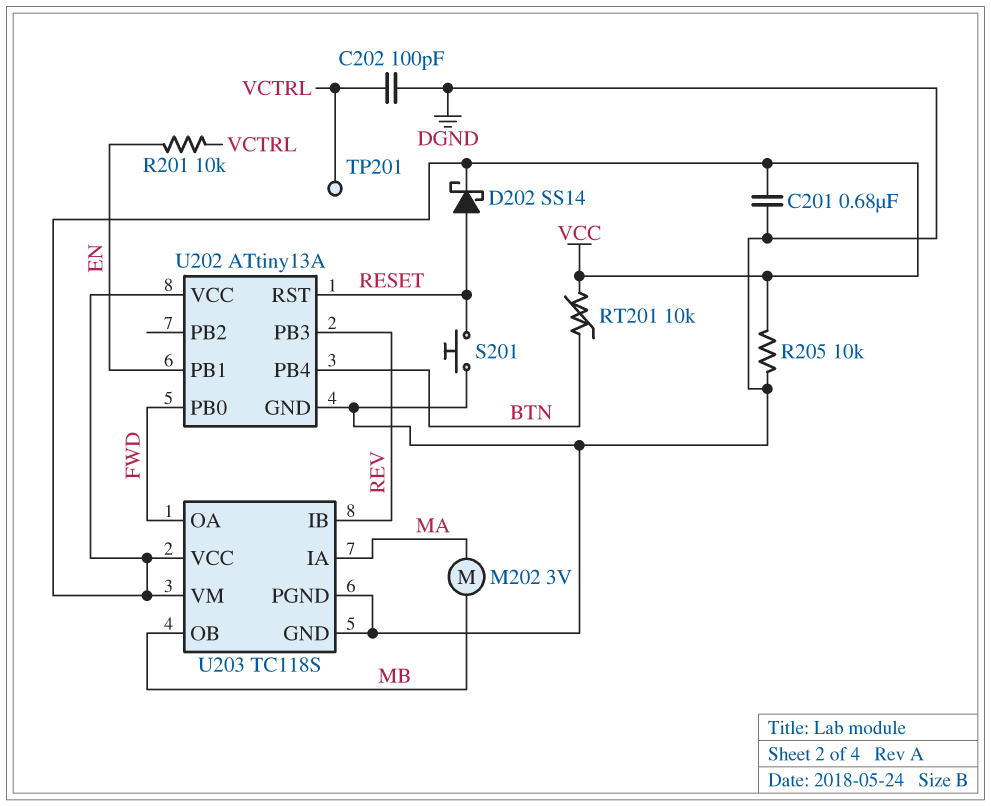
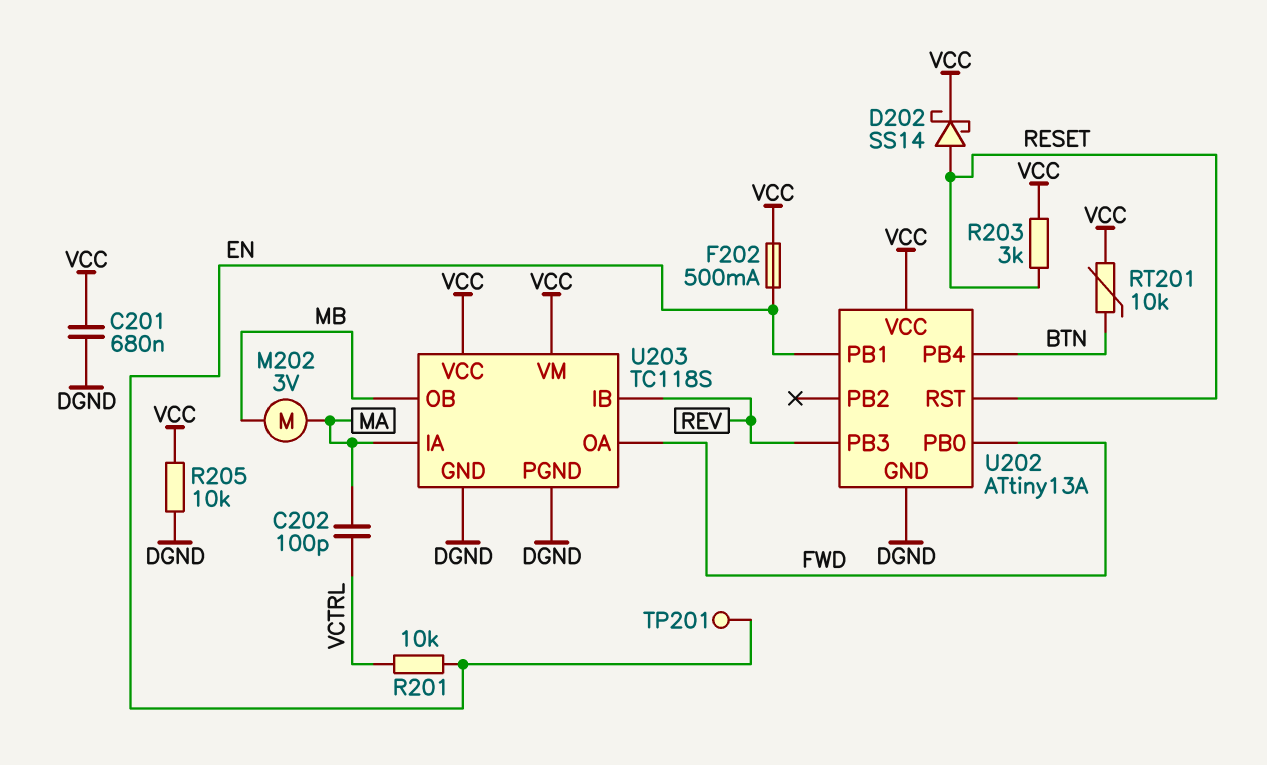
C202: 100pF (DGND, VCTRL) -> 100pF (MA, VCTRL)
F202: none -> 500mA (EN, VCC)
R203: none -> 3k (RESET, VCC)
S201: button (DGND, RESET) -> none
TP201: test point (VCTRL) -> test point (EN)

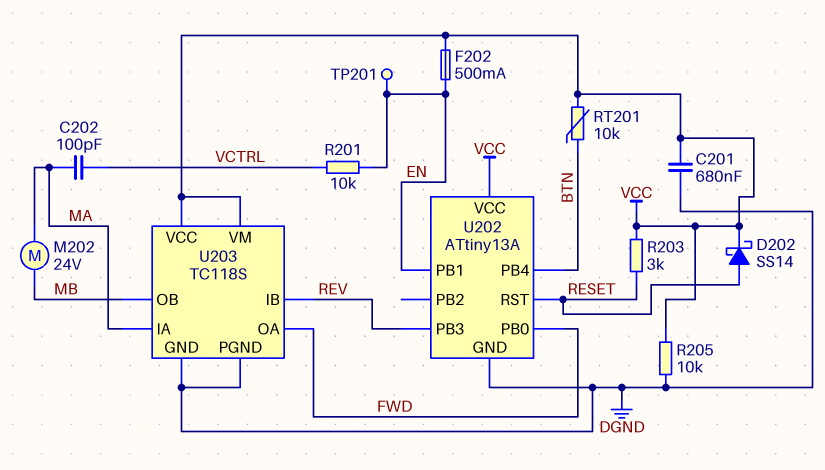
M202: motor 3V (MA, MB) -> motor 24V (MA, MB)

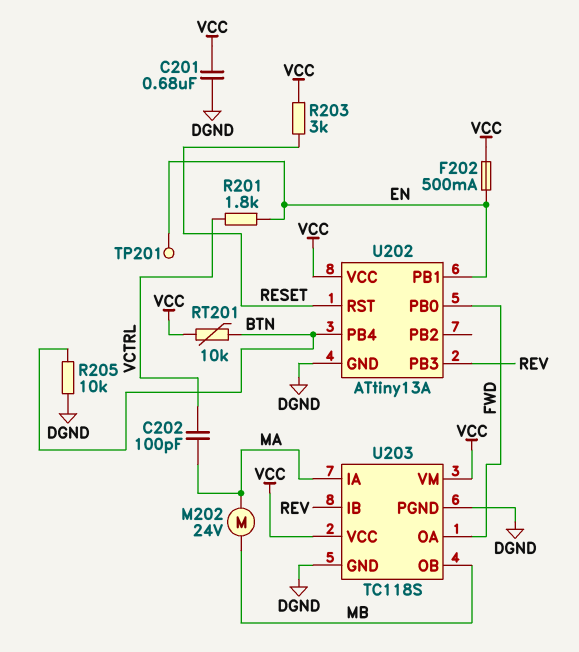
D202: schottky SS14 (A RESET, K VCC) -> none
R201: 10k (EN, VCTRL) -> 1.8k (EN, VCTRL)
R205: 10k (DGND, VCC) -> 10k (BTN, DGND)

